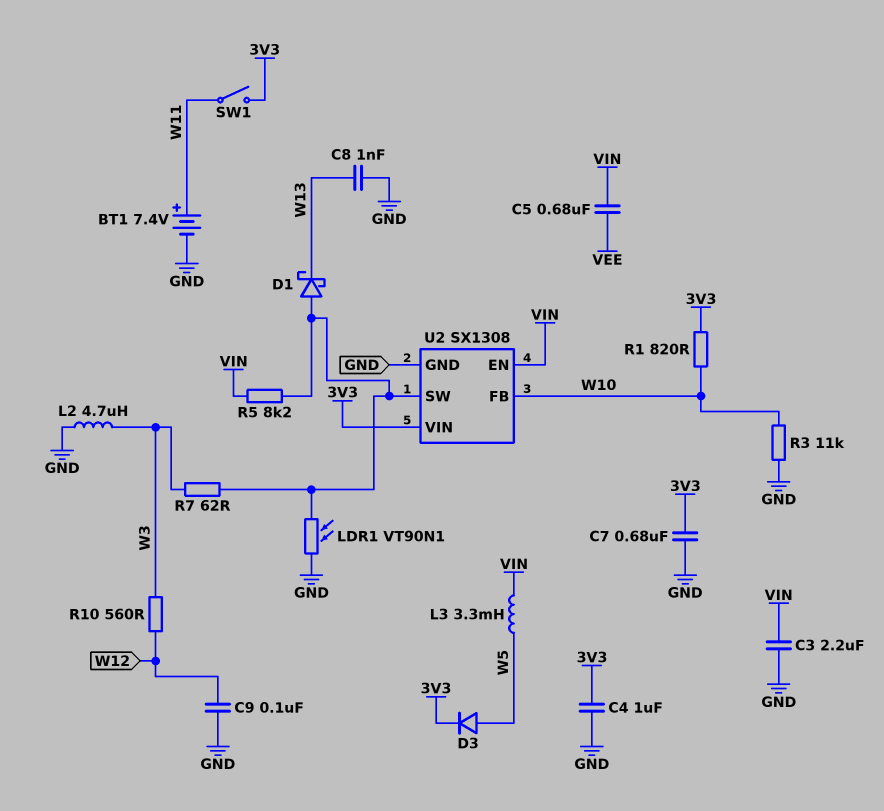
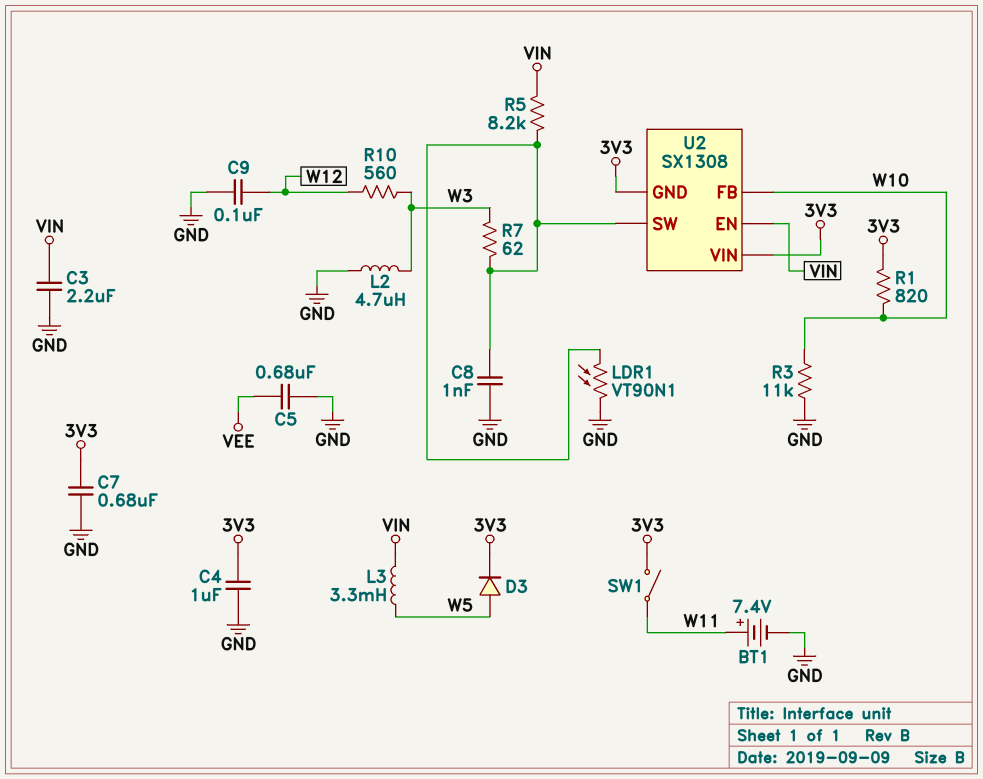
C5: 680nF (VEE, VIN) -> 680nF (GND, VEE)
C8: 1nF (GND, W13) -> 1nF (GND, U2/SW)
D1: schottky (A U2/SW, K W13) -> none
U2 pin GND: GND -> 3V3

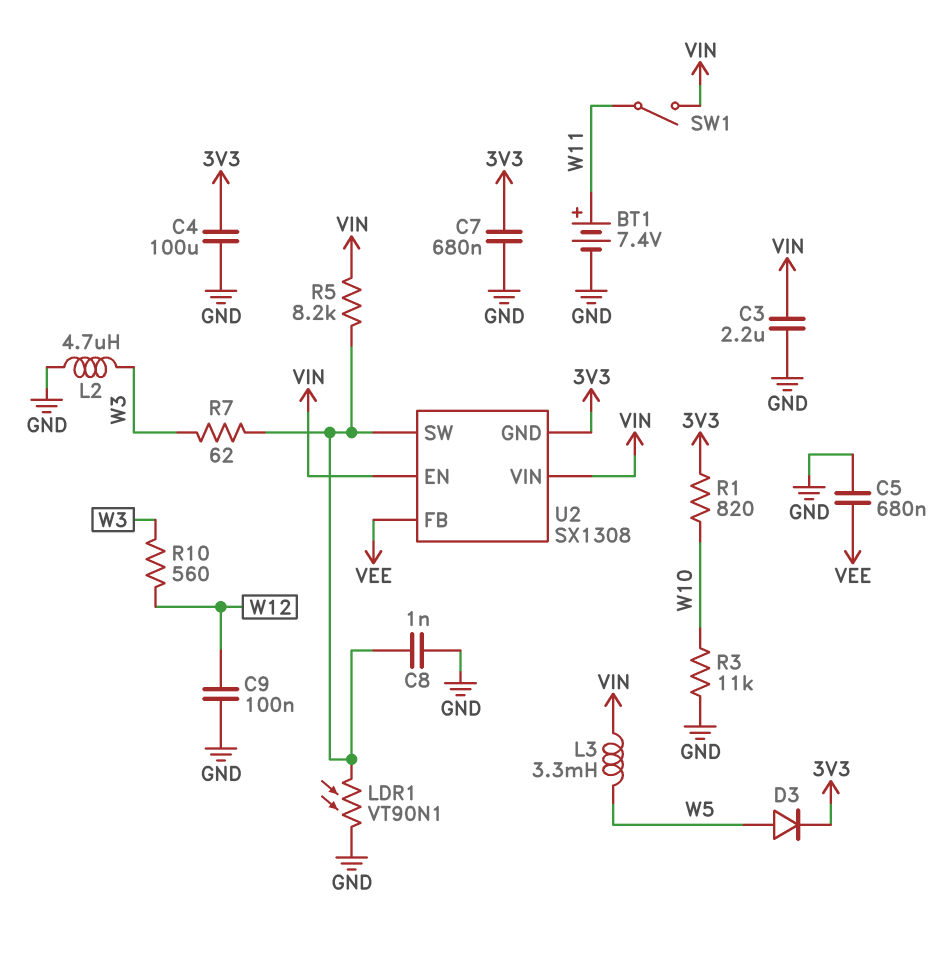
C4: 1uF (3V3, GND) -> 100uF (3V3, GND)
SW1: switch (3V3, W11) -> switch (VIN, W11)
U2 pin FB: W10 -> VEE
U2 pin VIN: 3V3 -> VIN

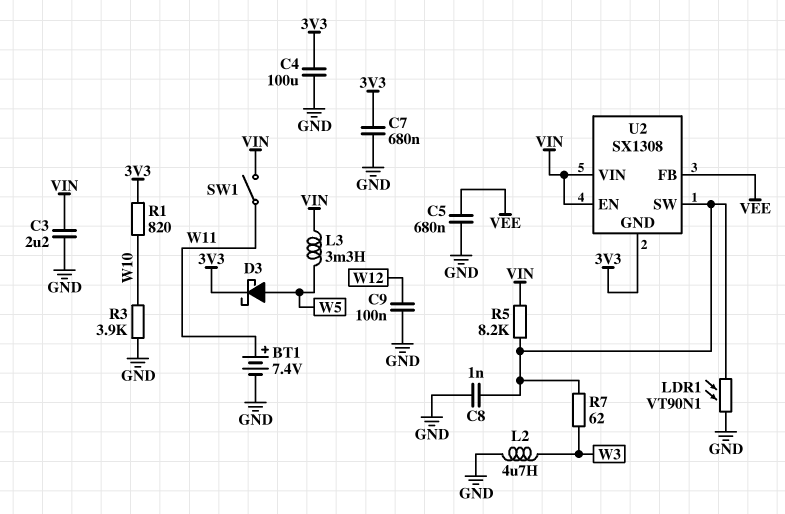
D3: diode (A W5, K 3V3) -> schottky (A W5, K 3V3)
R3: 11k (GND, W10) -> 3.9k (GND, W10)
R10: 560 (W3, W12) -> none

